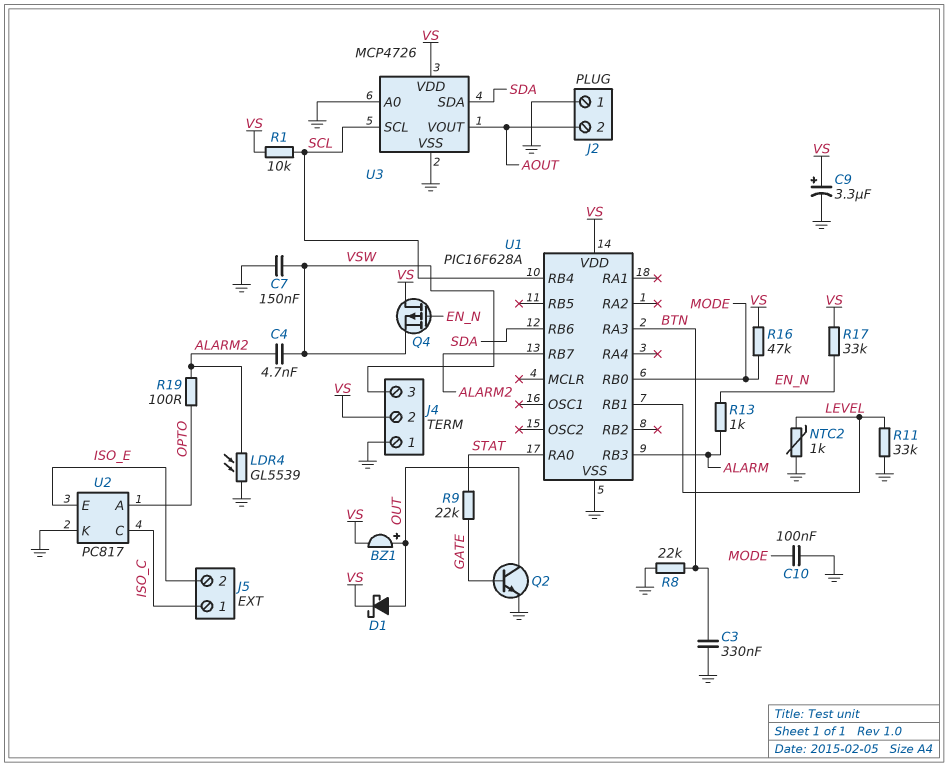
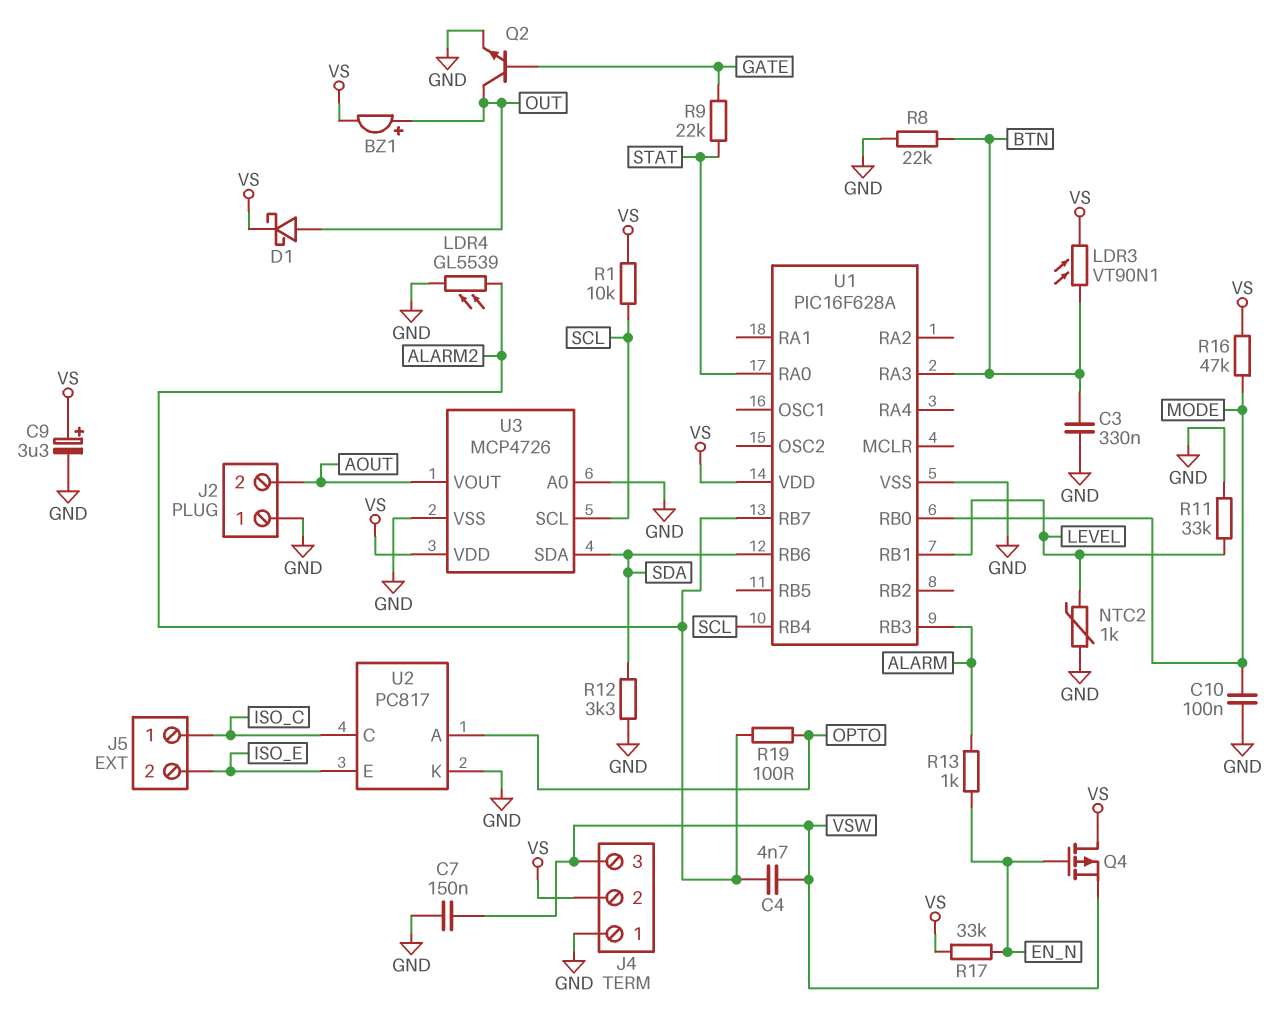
LDR3: none -> VT90N1 (BTN, VS)
R12: none -> 3.3k (GND, SDA)

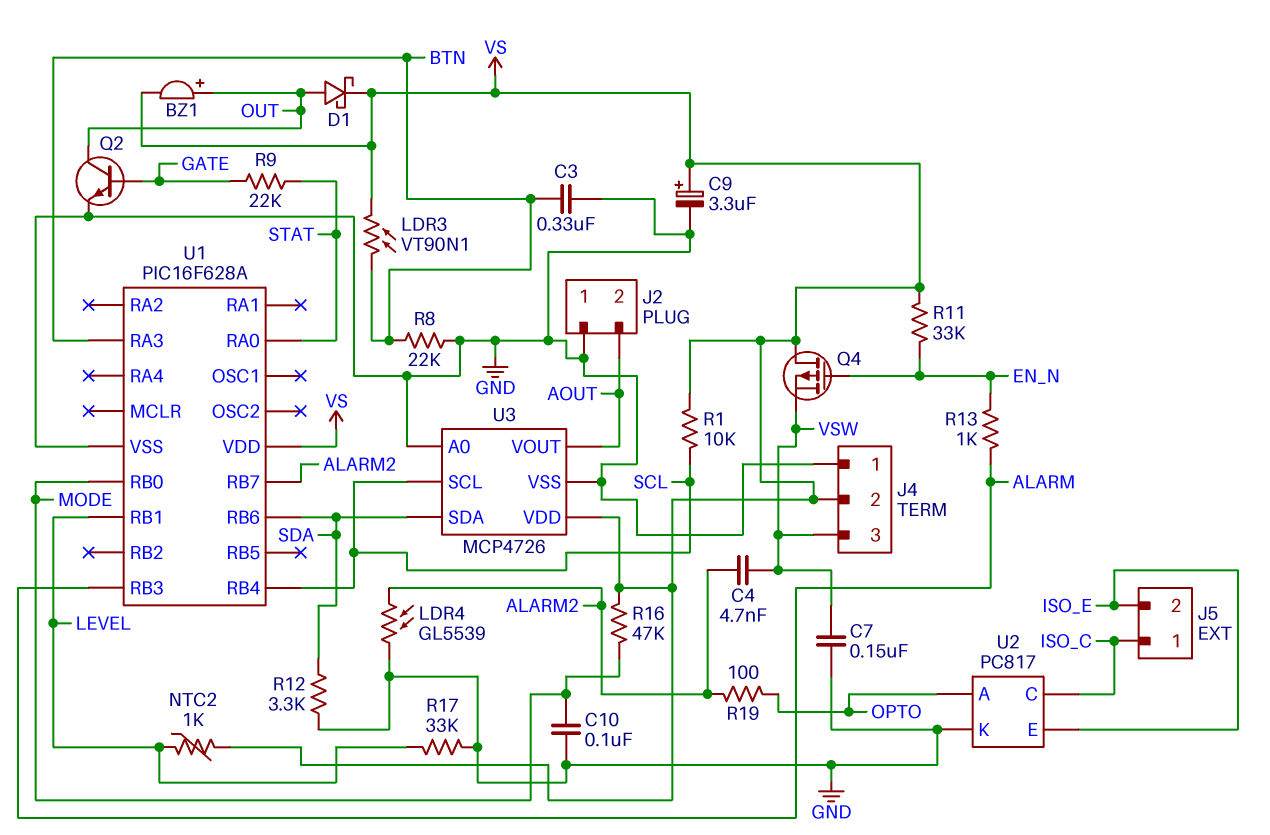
NTC2: 1k (GND, LEVEL) -> 1k (LEVEL, VS)
R11: 33k (GND, LEVEL) -> 33k (EN_N, VS)
R17: 33k (EN_N, VS) -> 33k (GND, LEVEL)

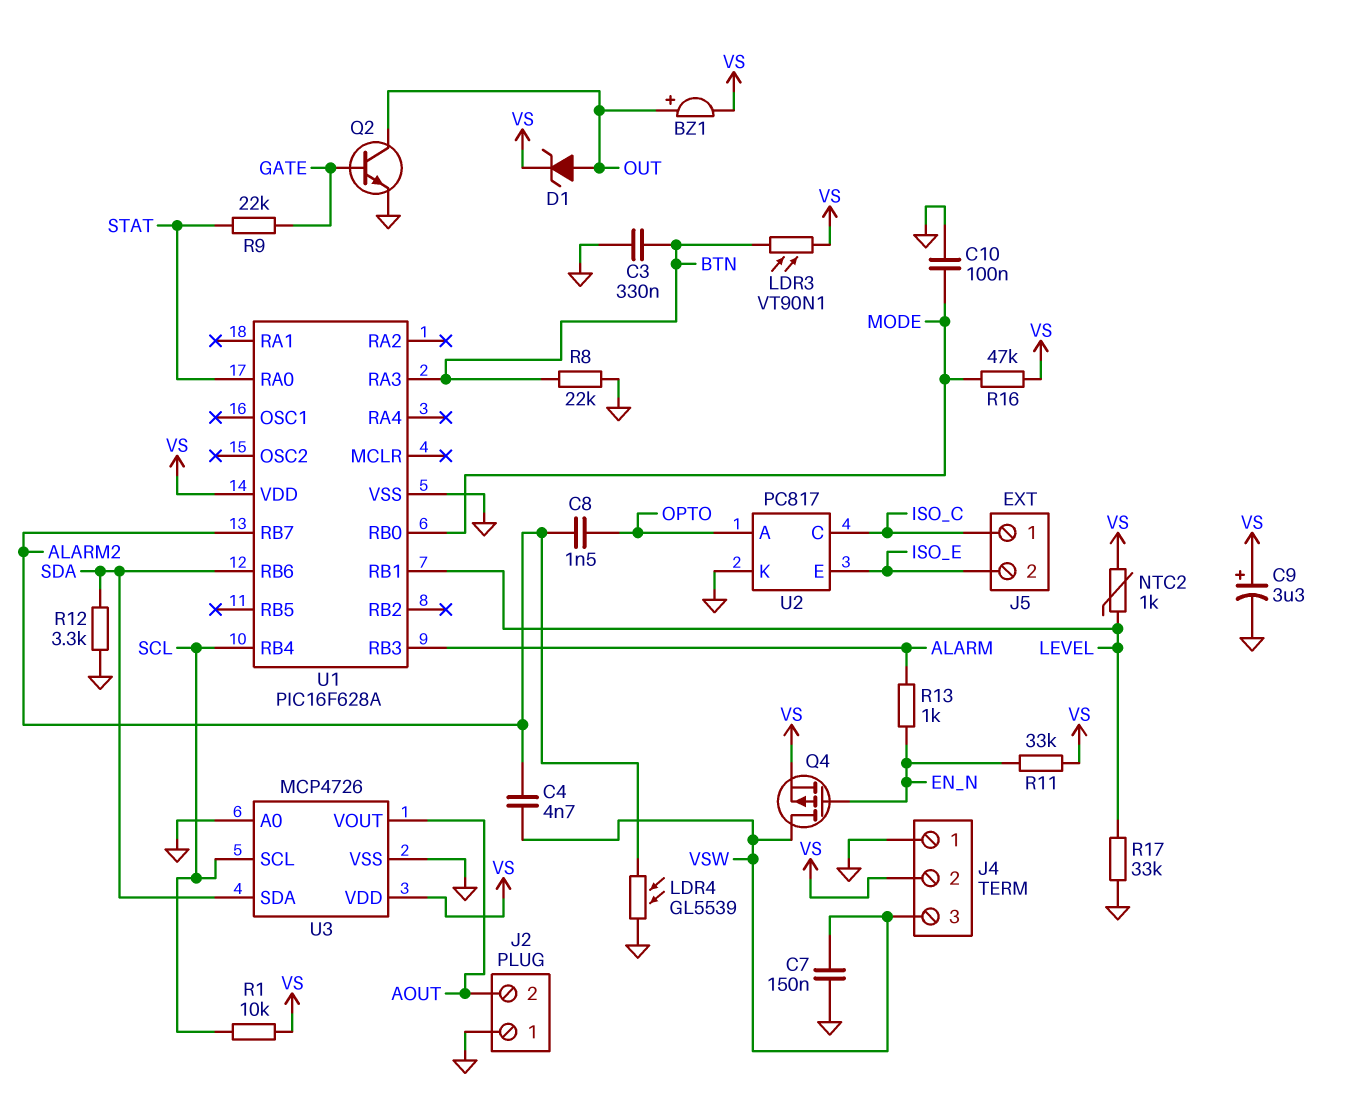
C8: none -> 1.5nF (ALARM2, OPTO)
D1: schottky (A OUT, K VS) -> zener (A OUT, K VS)
Q4: PMOS (G EN_N, D VS, S VSW) -> PMOS (G EN_N, D VSW, S VS)
R19: 100 (ALARM2, OPTO) -> none

